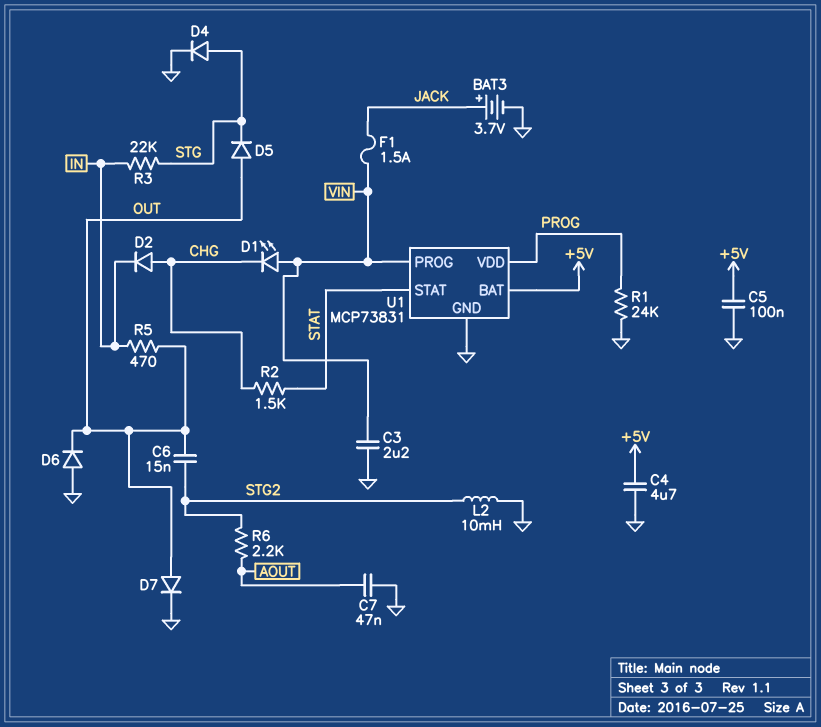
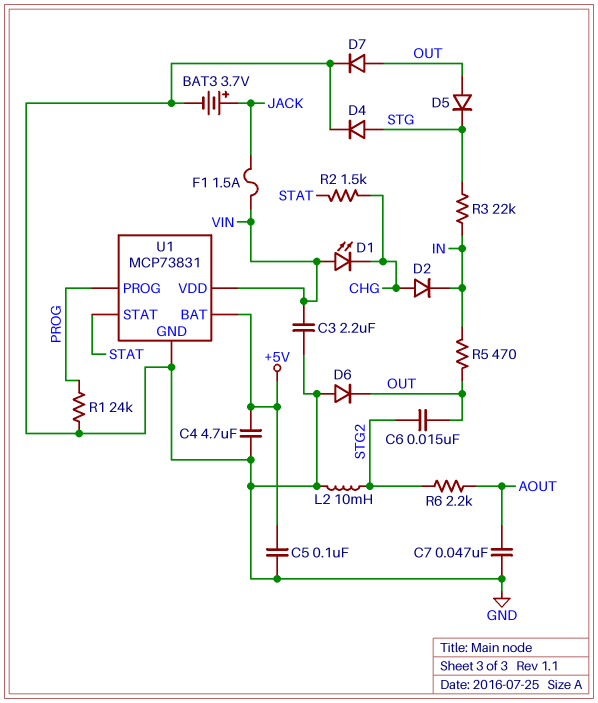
U1 pin PROG: VIN -> PROG
U1 pin VDD: PROG -> VIN

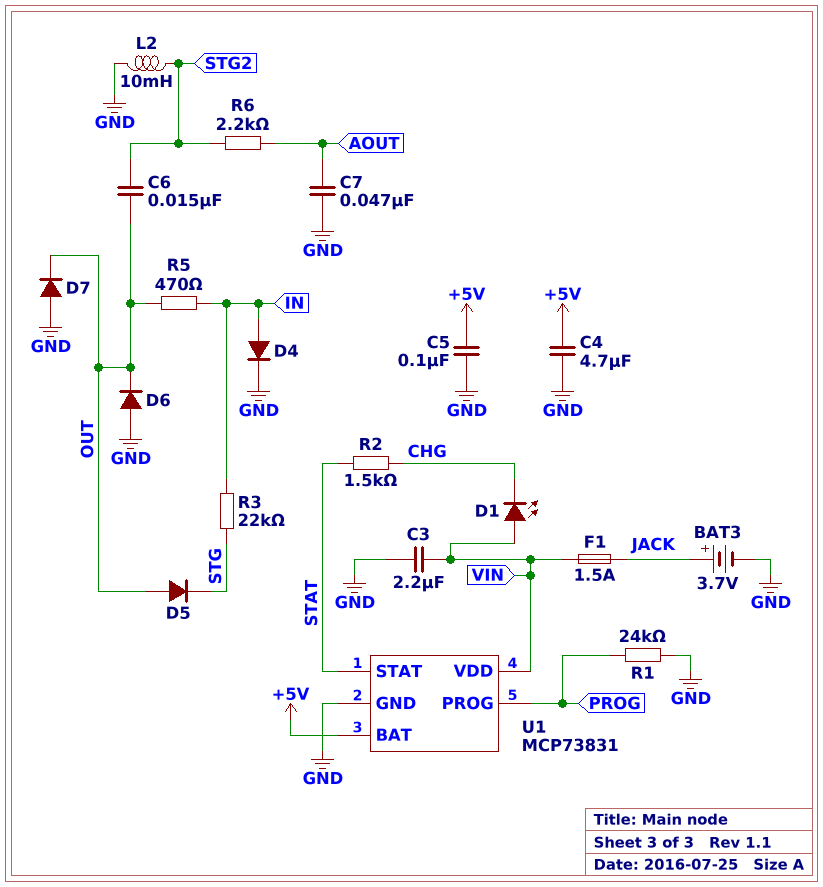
D2: diode (A CHG, K IN) -> none
D4: diode (A STG, K GND) -> diode (A IN, K GND)
D7: diode (A OUT, K GND) -> diode (A GND, K OUT)

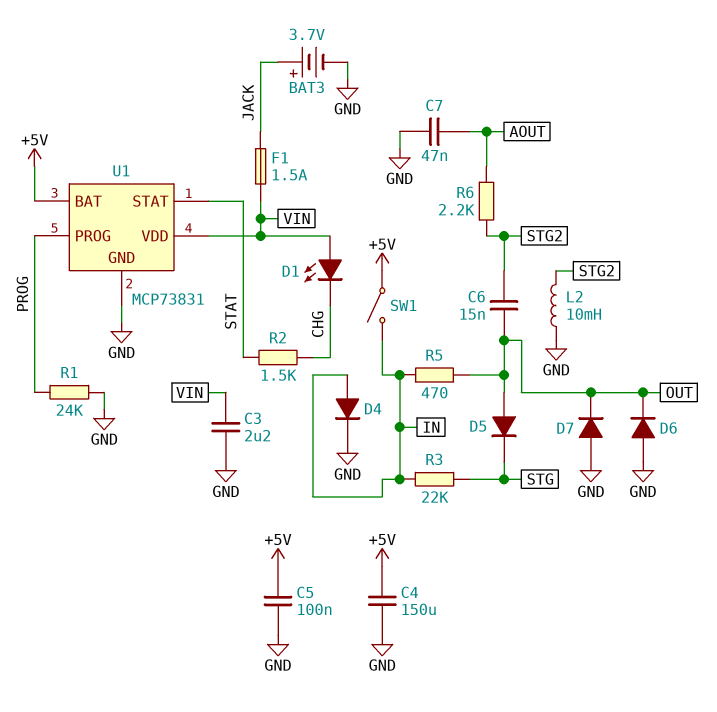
C4: 4.7uF (+5V, GND) -> 150uF (+5V, GND)
SW1: none -> switch (+5V, IN)

